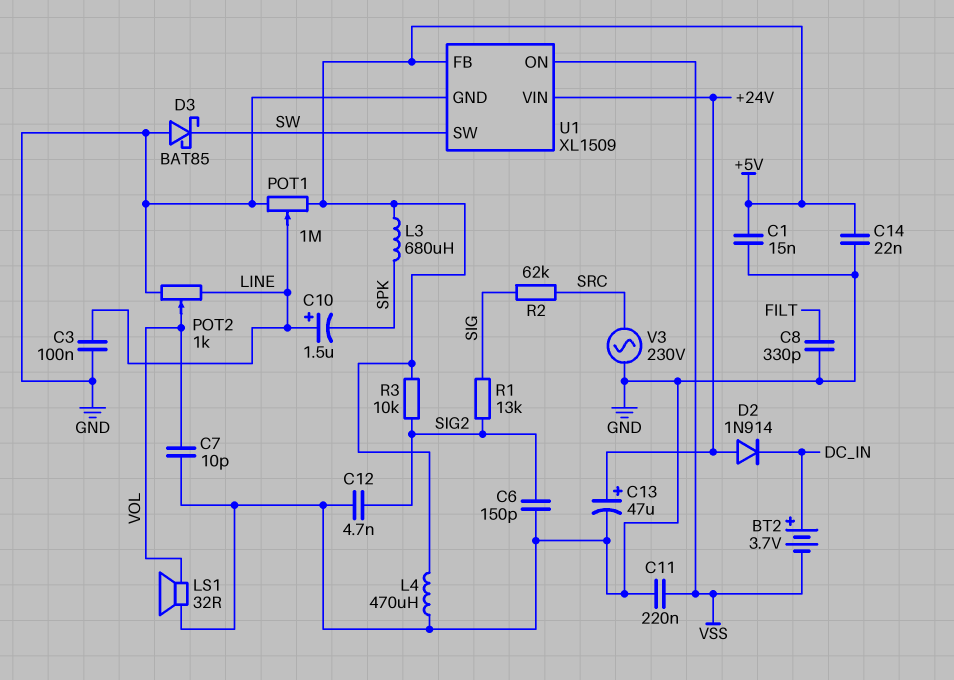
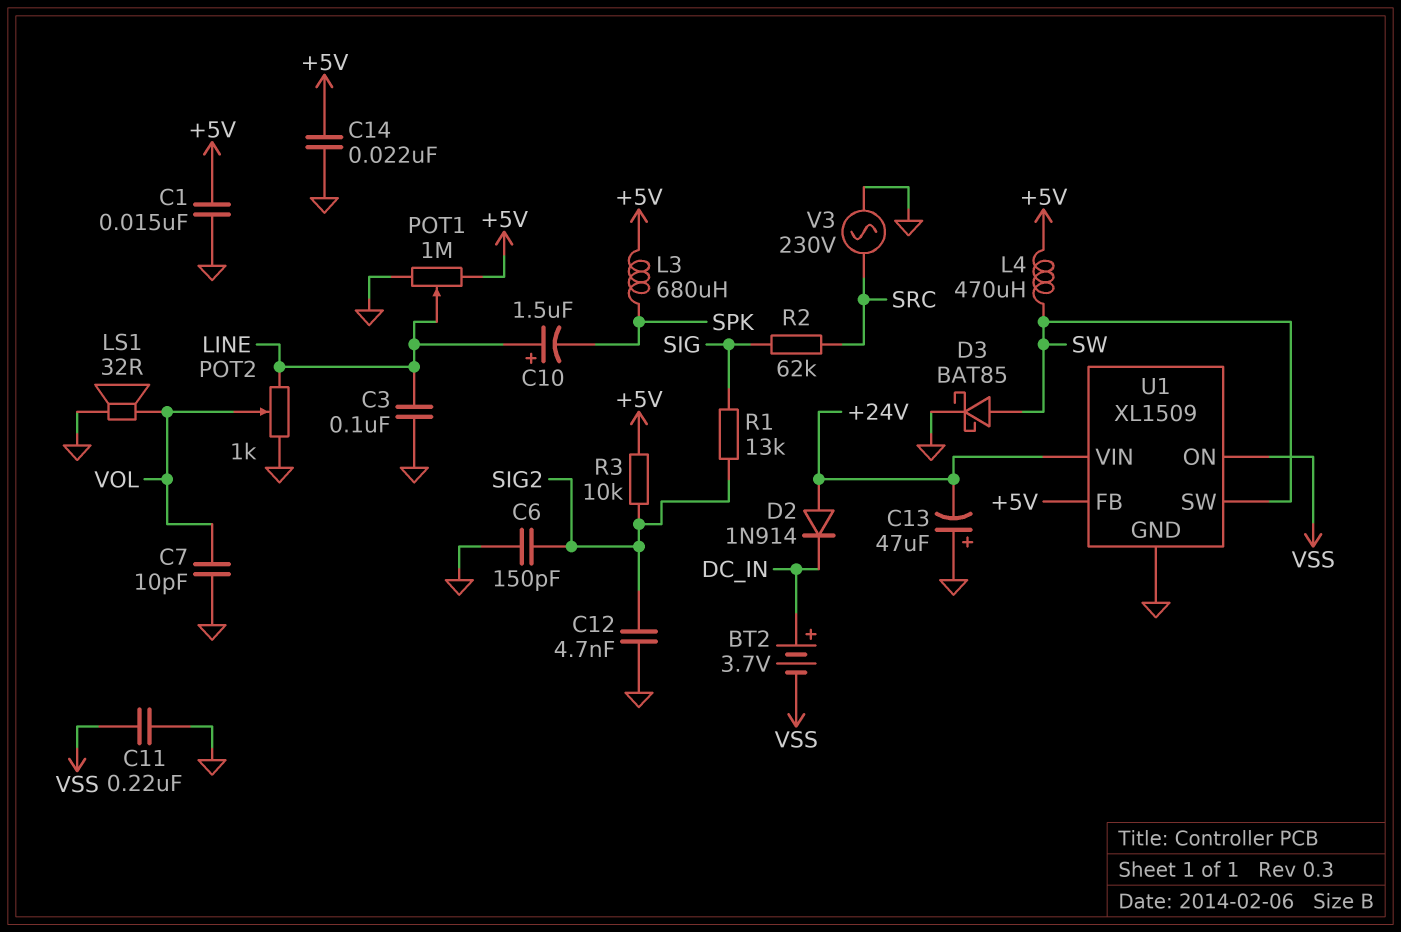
C8: 330pF (FILT, GND) -> none
C13: 47uF (plus +24V, minus GND) -> 47uF (plus GND, minus +24V)
D3: schottky BAT85 (A GND, K SW) -> schottky BAT85 (A SW, K GND)
L4: 470uH (+5V, GND) -> 470uH (+5V, SW)

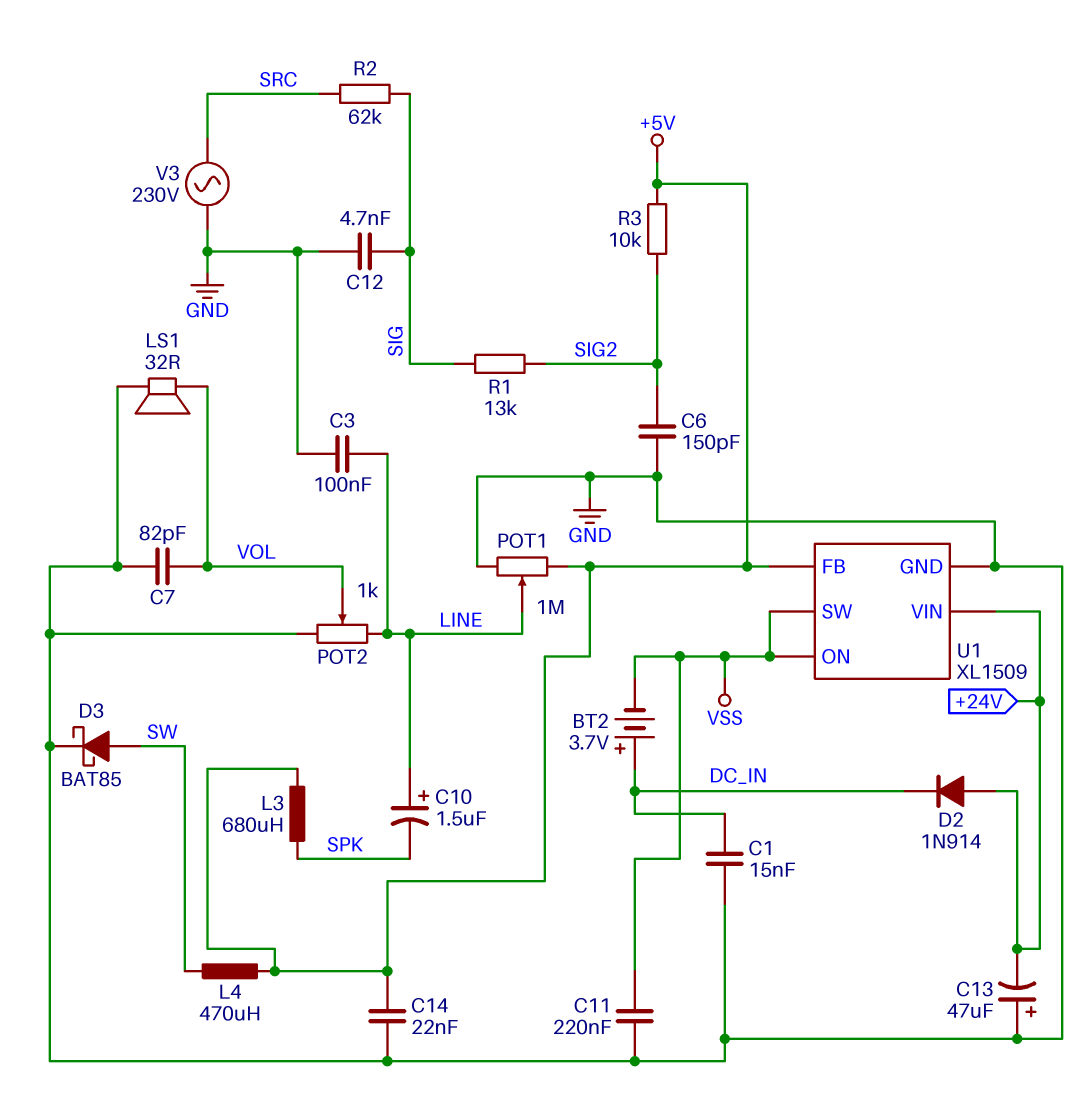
C1: 15nF (+5V, GND) -> 15nF (DC_IN, GND)
C7: 10pF (GND, VOL) -> 82pF (GND, VOL)
C12: 4.7nF (GND, SIG2) -> 4.7nF (GND, SIG)
U1 pin SW: SW -> VSS

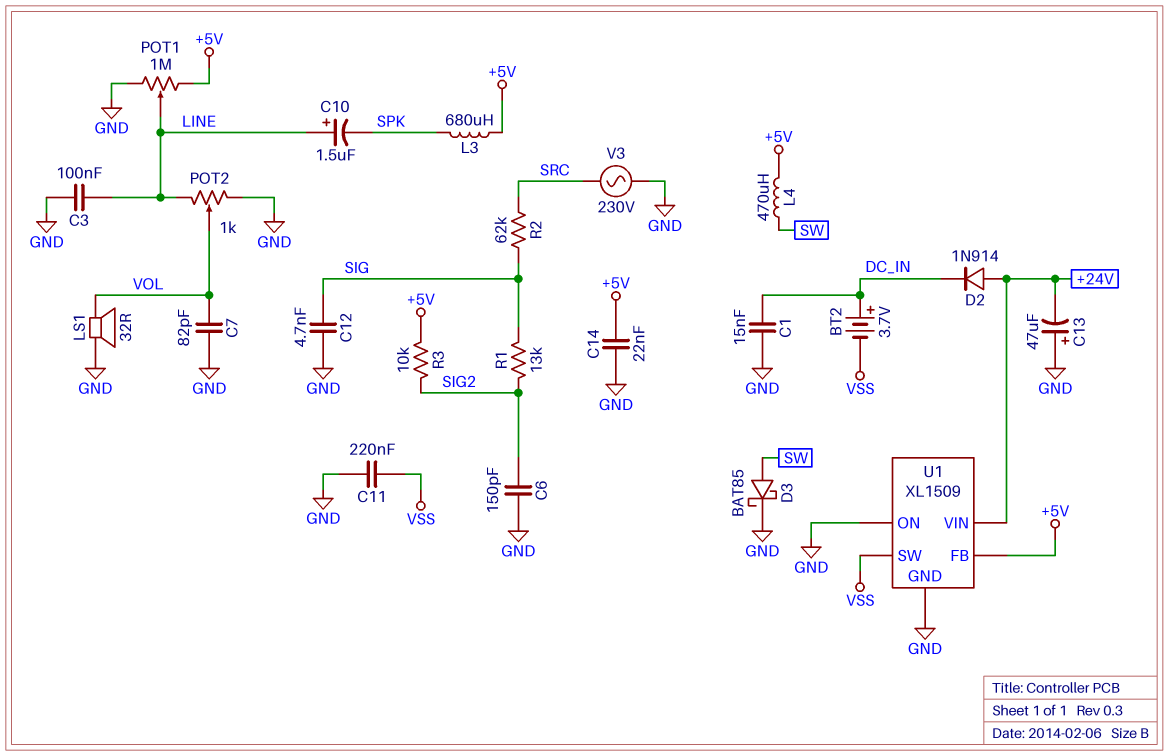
U1 pin ON: VSS -> GND

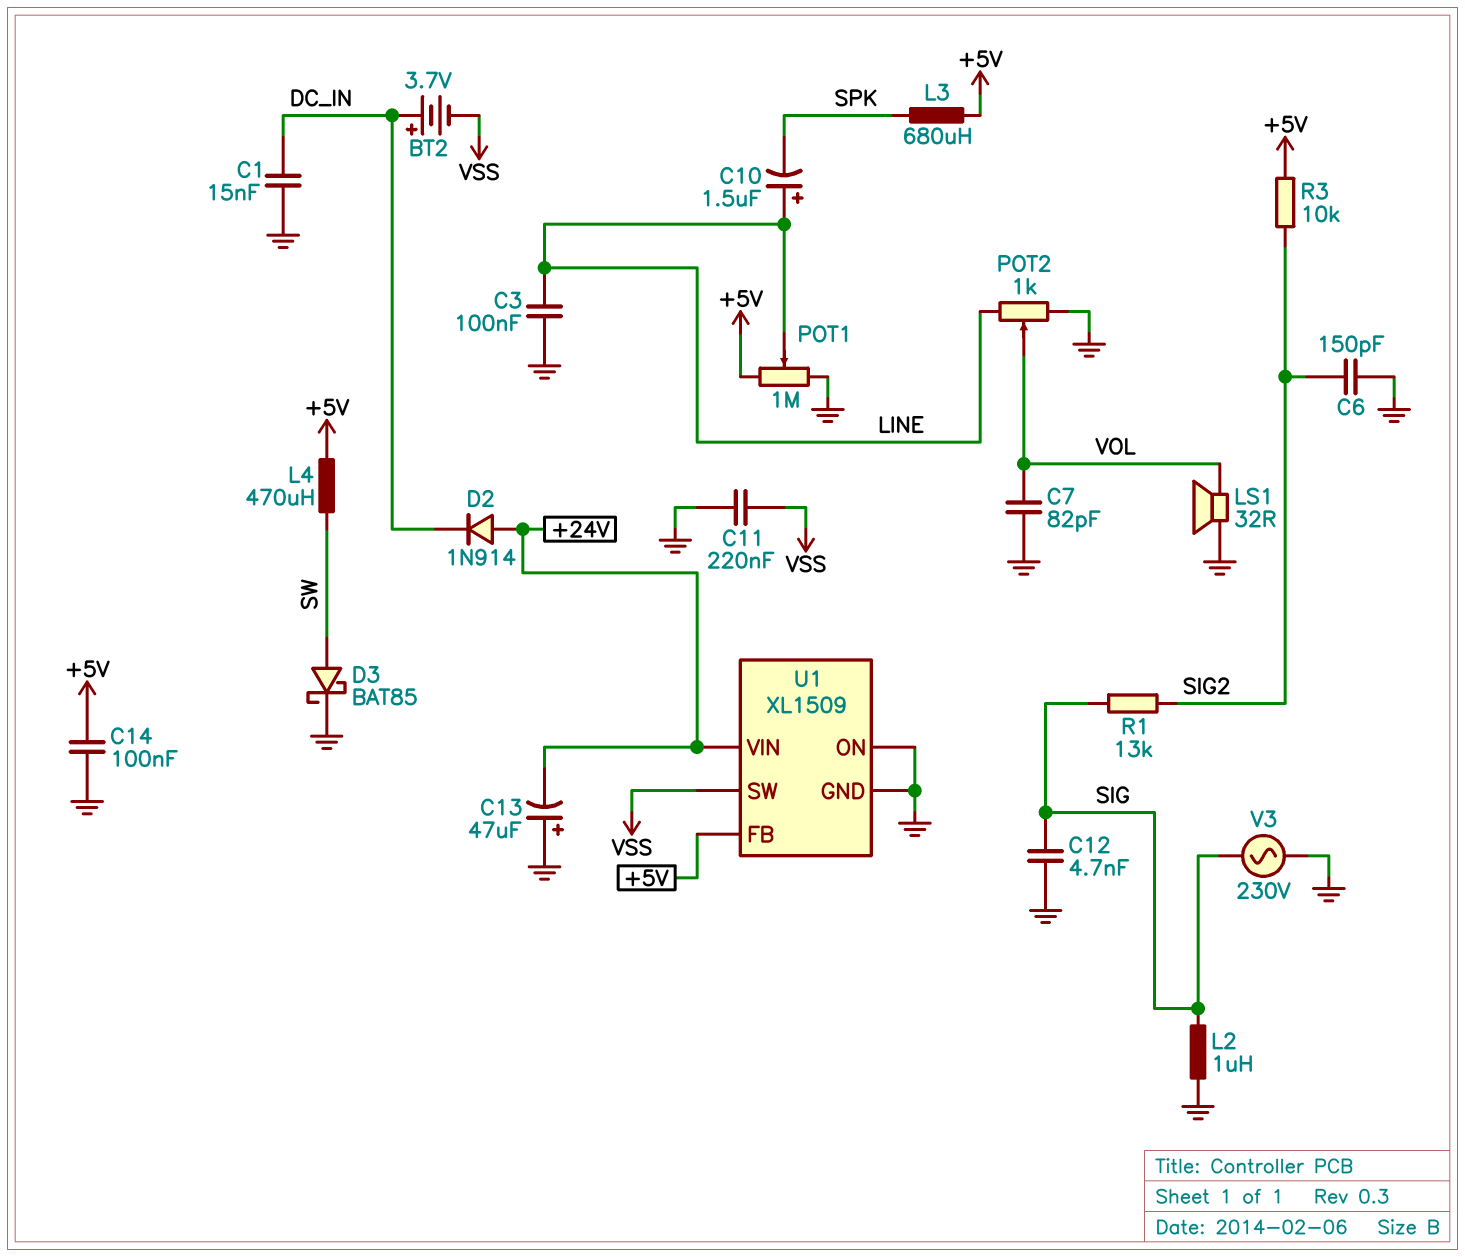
C14: 22nF (+5V, GND) -> 100nF (+5V, GND)
L2: none -> 1uH (GND, SIG)
R2: 62k (SIG, SRC) -> none
V3: AC 230V (GND, SRC) -> AC 230V (GND, SIG)

